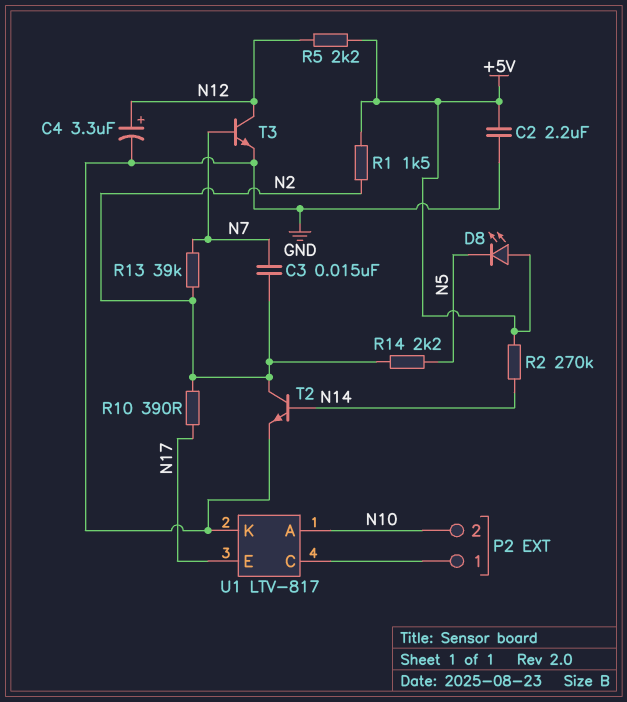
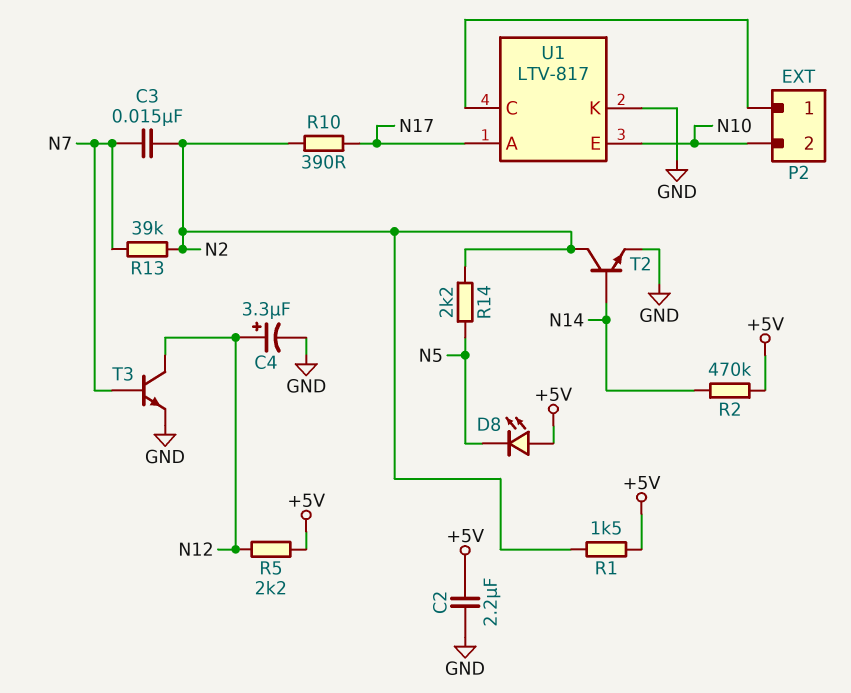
R2: 270k (+5V, N14) -> 470k (+5V, N14)
U1 pin A: N10 -> N17
U1 pin E: N17 -> N10

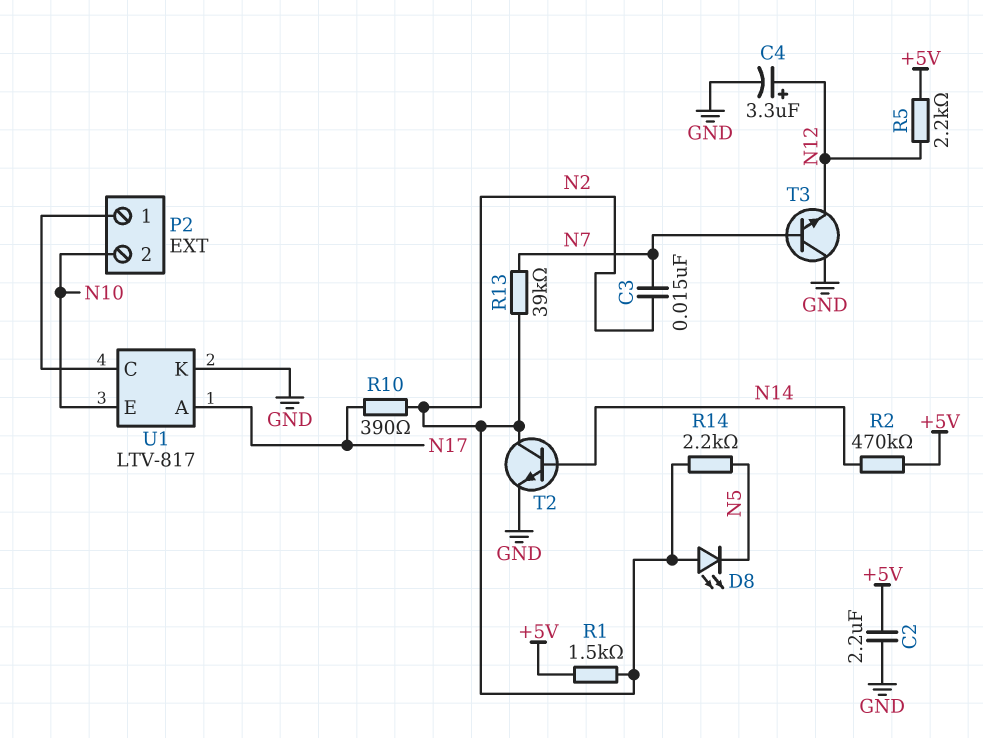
D8: LED (A +5V, K N5) -> LED (A N2, K N5)
T3: NPN (B N7, C N12, E GND) -> NPN (B N7, C GND, E N12)

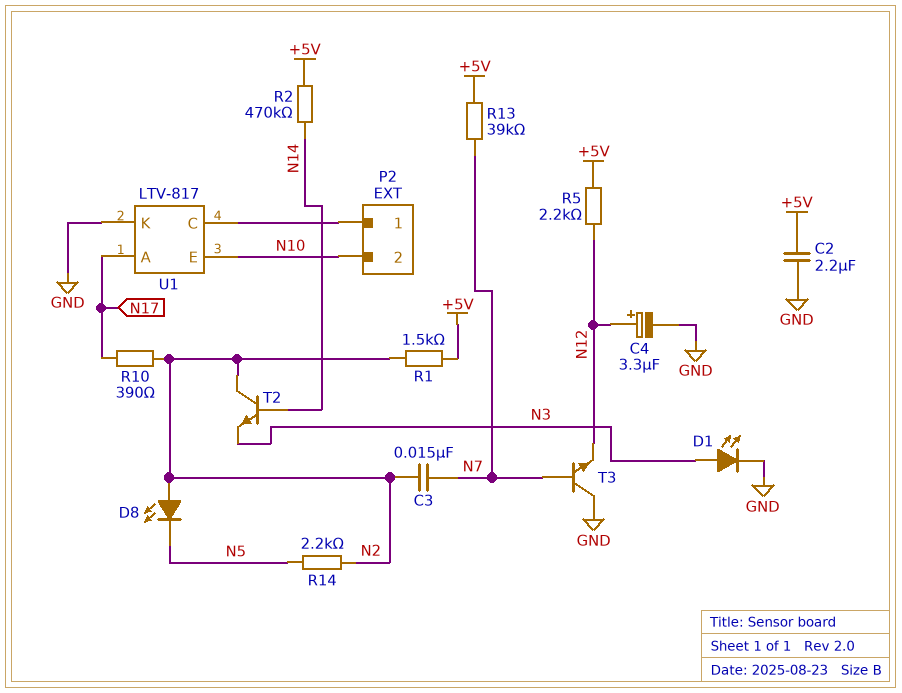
D1: none -> LED (A N3, K GND)
R13: 39k (N2, N7) -> 39k (+5V, N7)
T2: NPN (B N14, C N2, E GND) -> NPN (B N14, C N2, E N3)

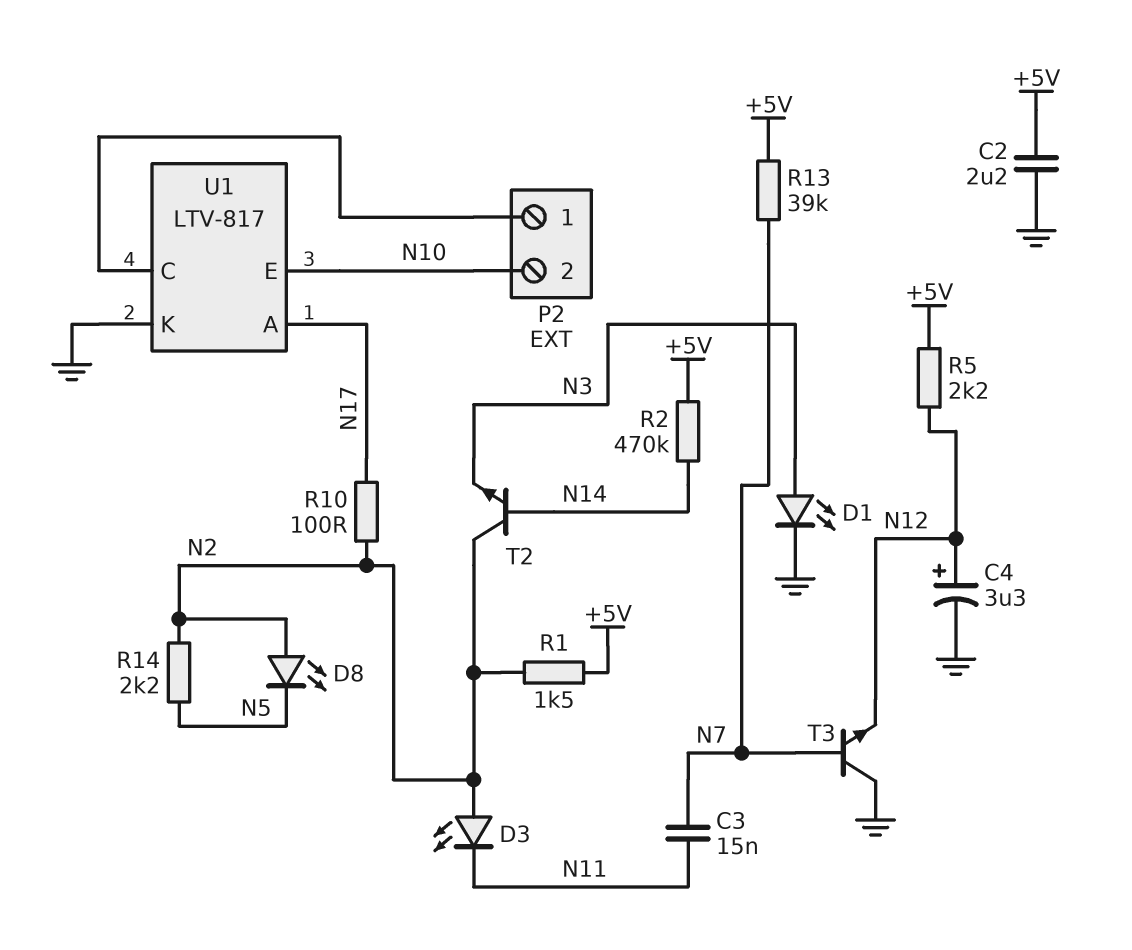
C3: 15nF (N2, N7) -> 15nF (N7, N11)
D3: none -> LED (A N2, K N11)
R10: 390 (N2, N17) -> 100 (N2, N17)

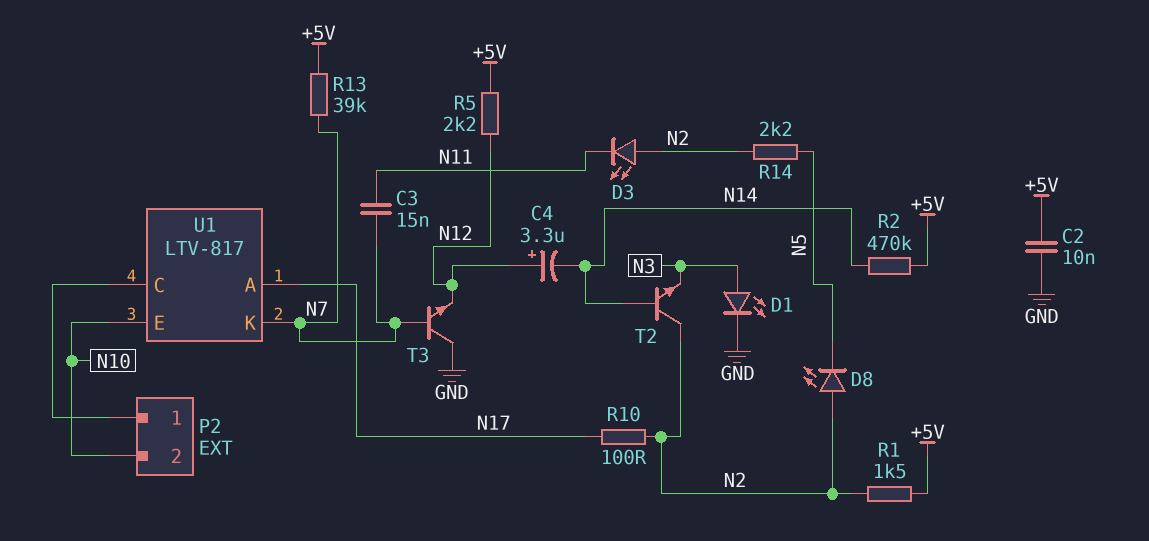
C2: 2.2uF (+5V, GND) -> 10nF (+5V, GND)
C4: 3.3uF (plus N12, minus GND) -> 3.3uF (plus N12, minus N14)
U1 pin K: GND -> N7

